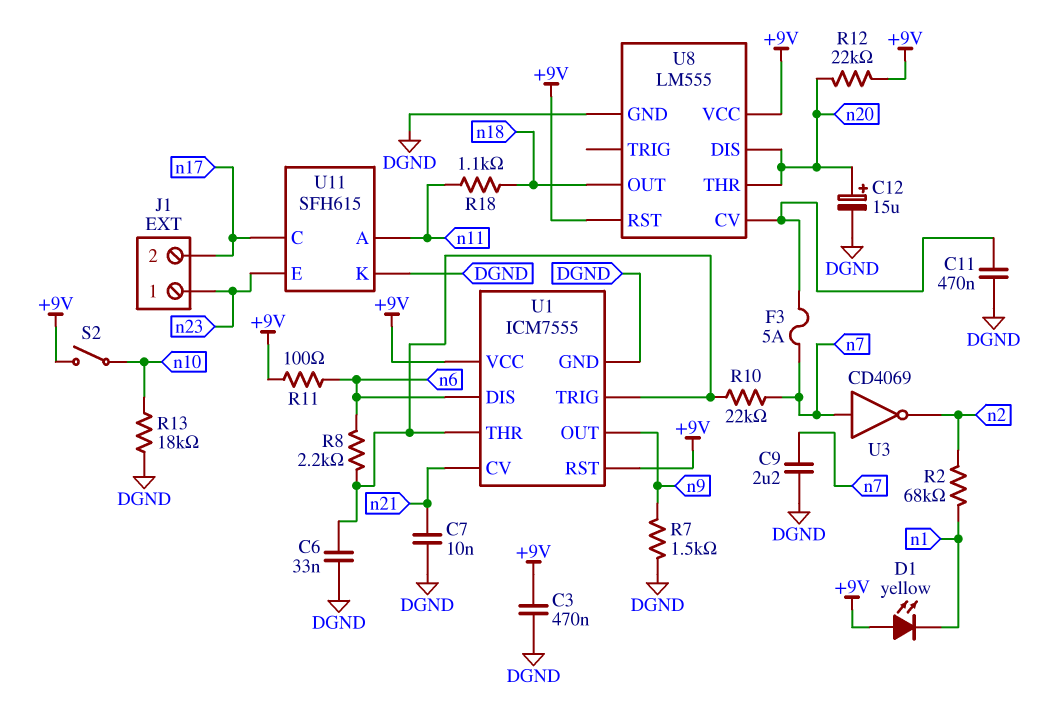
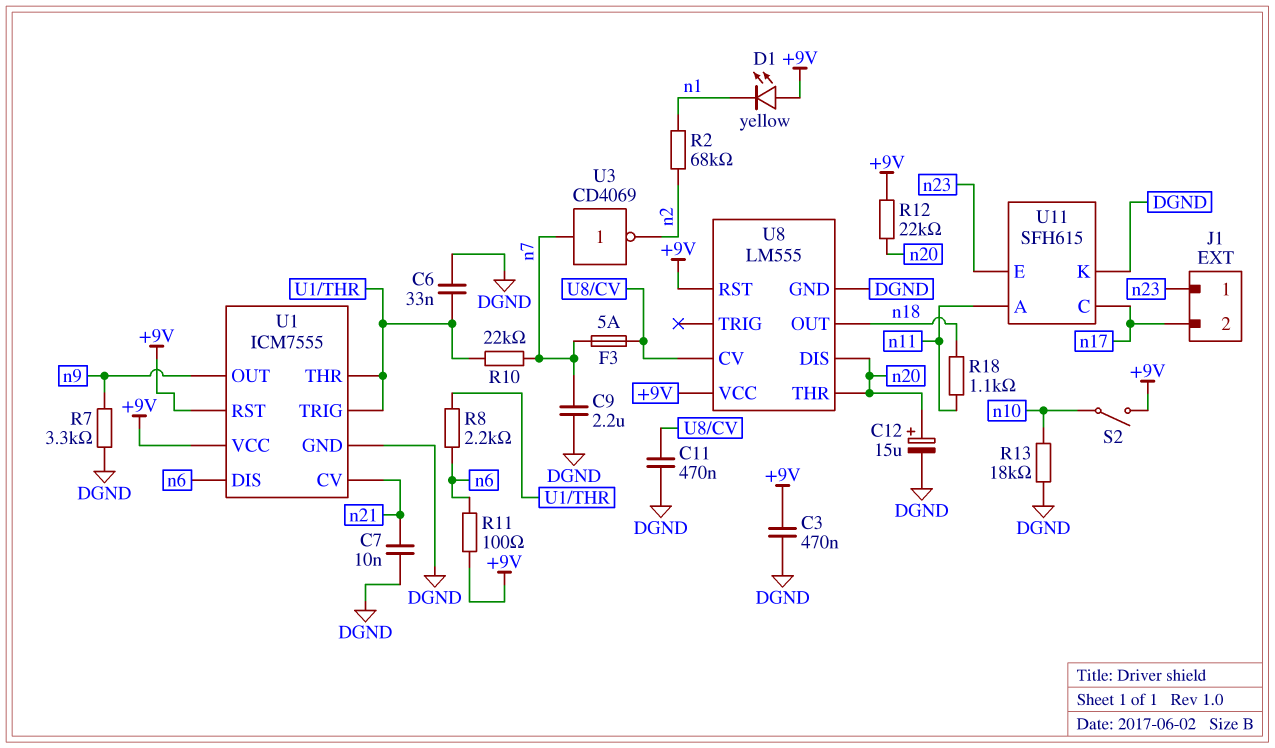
R7: 1.5k (DGND, n9) -> 3.3k (DGND, n9)

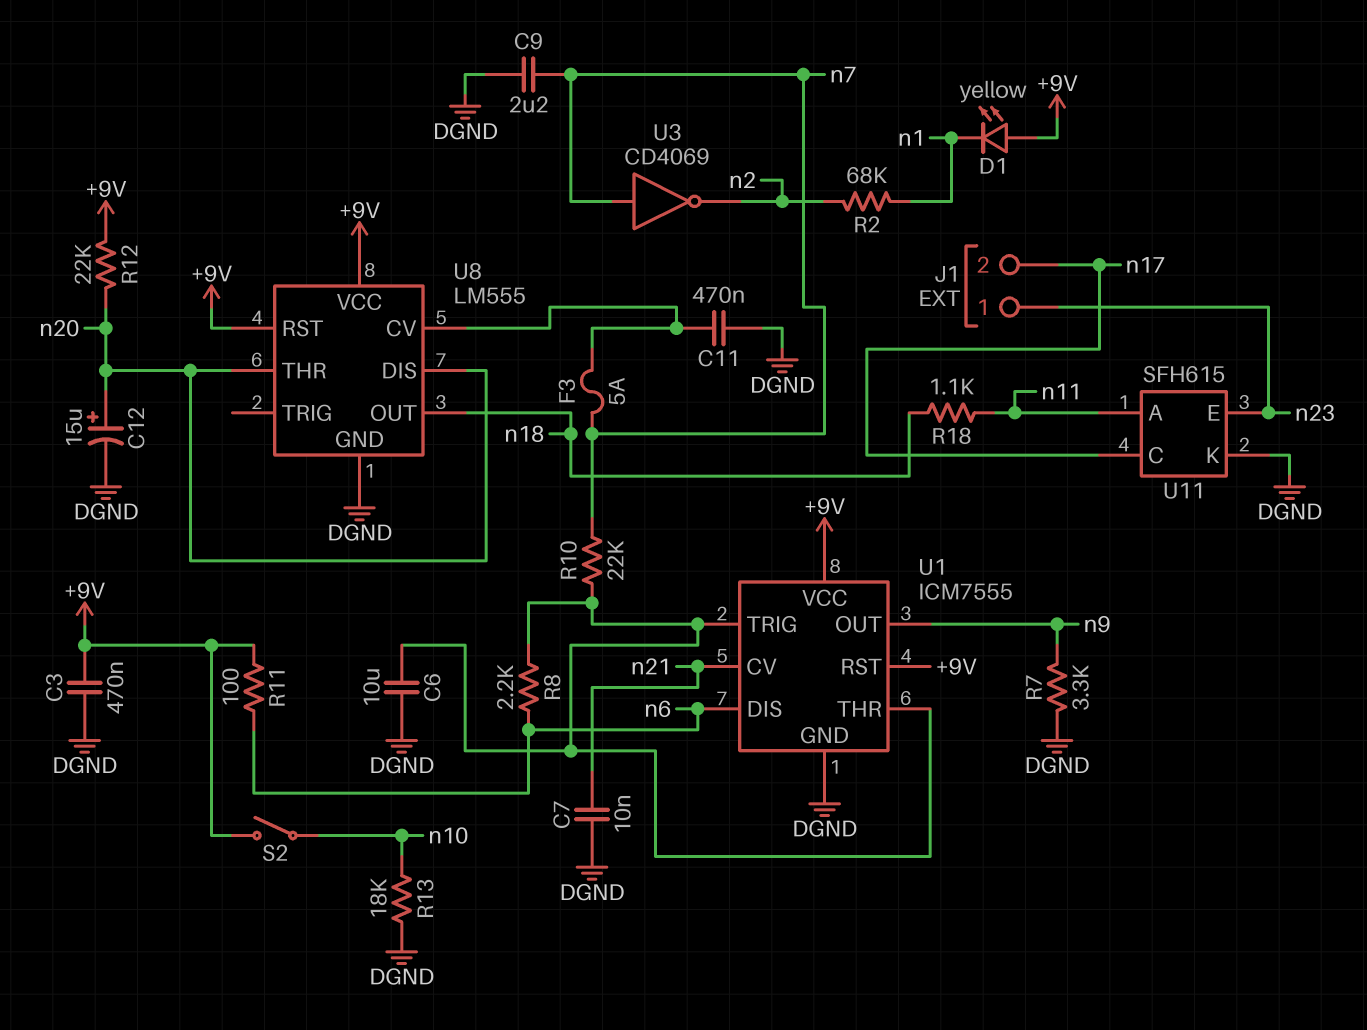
C6: 33nF (DGND, U1/THR) -> 10uF (DGND, U1/THR)

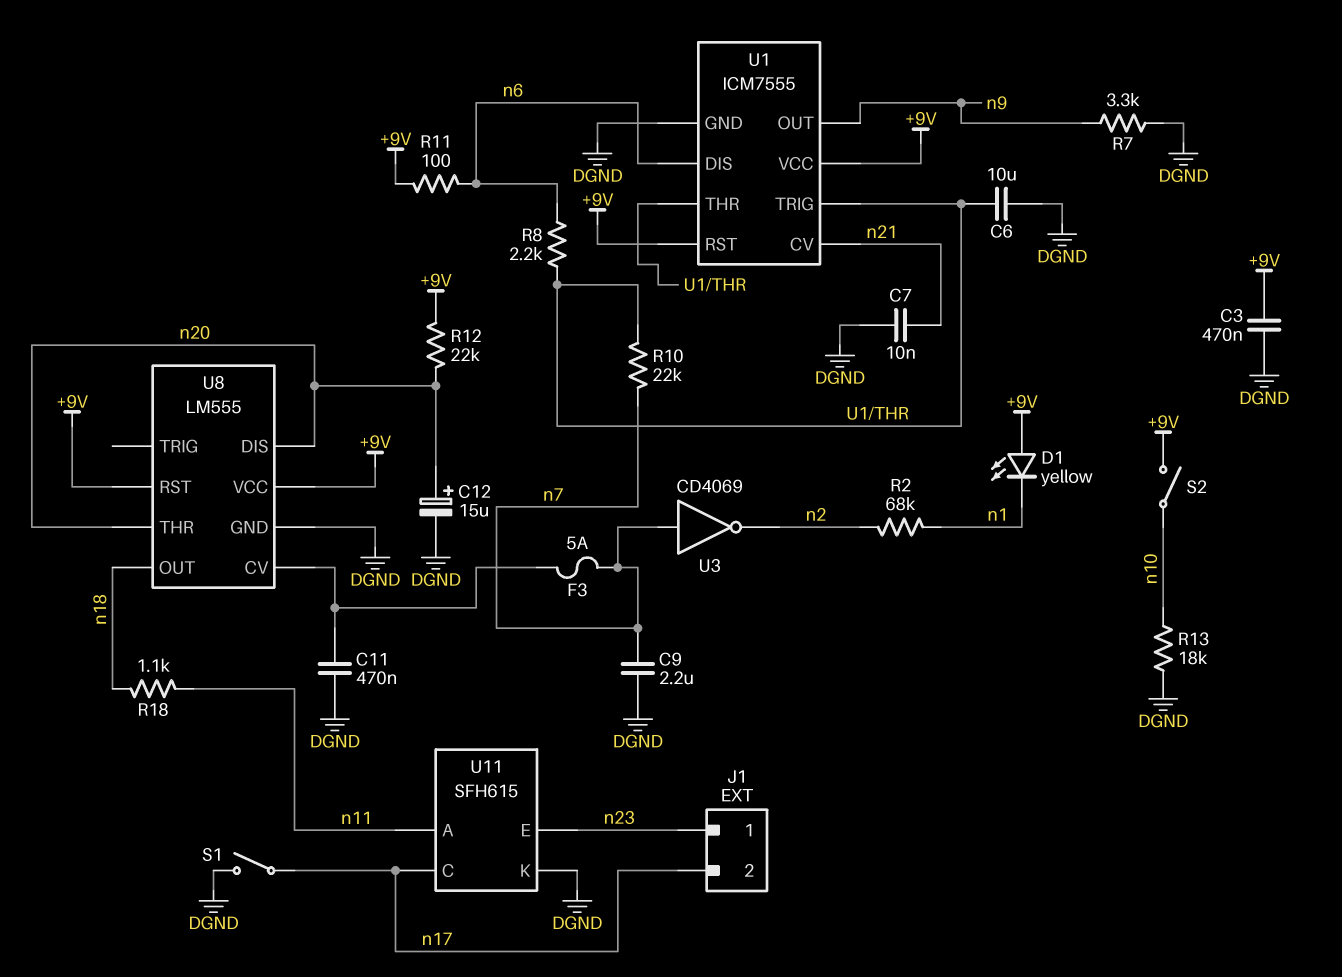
S1: none -> switch (DGND, n17)

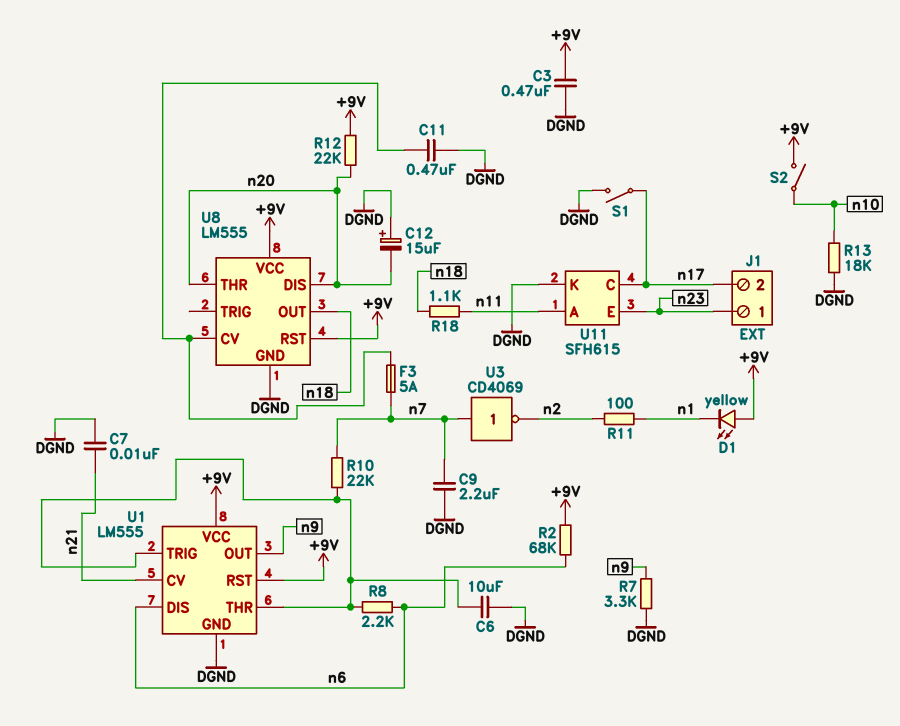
C12: 15uF (plus n20, minus DGND) -> 15uF (plus DGND, minus n20)
R2: 68k (n1, n2) -> 68k (+9V, n6)
R11: 100 (+9V, n6) -> 100 (n1, n2)
U1: ICM7555 -> LM555

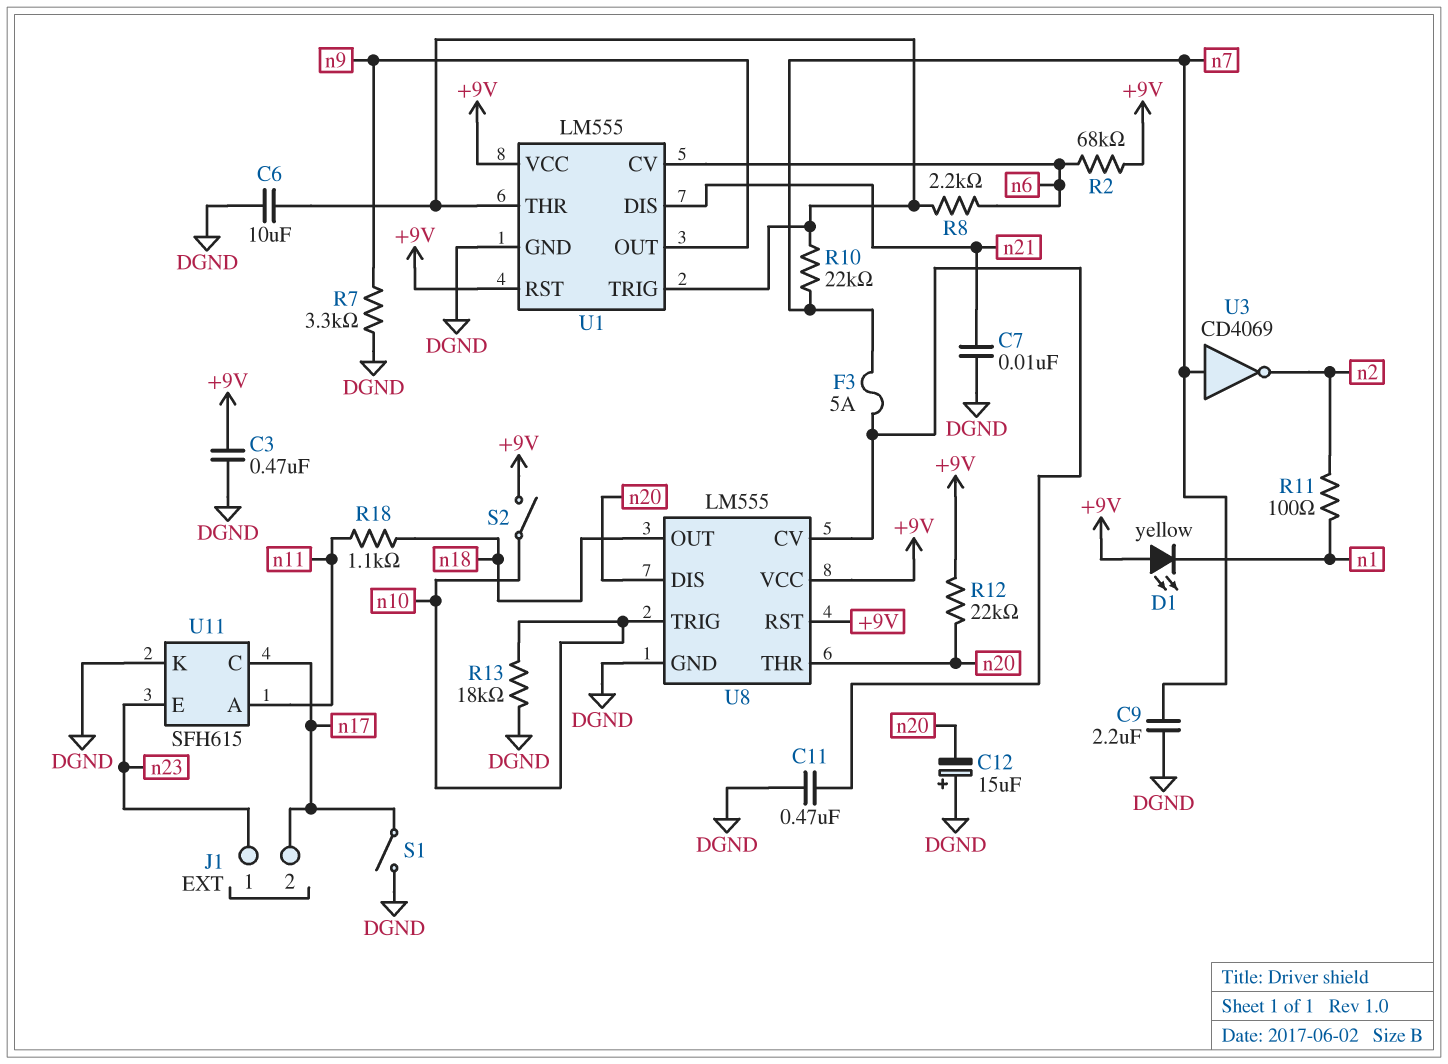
U1 pin CV: n21 -> n6
U1 pin DIS: n6 -> n21
U8 pin TRIG: none -> n10

